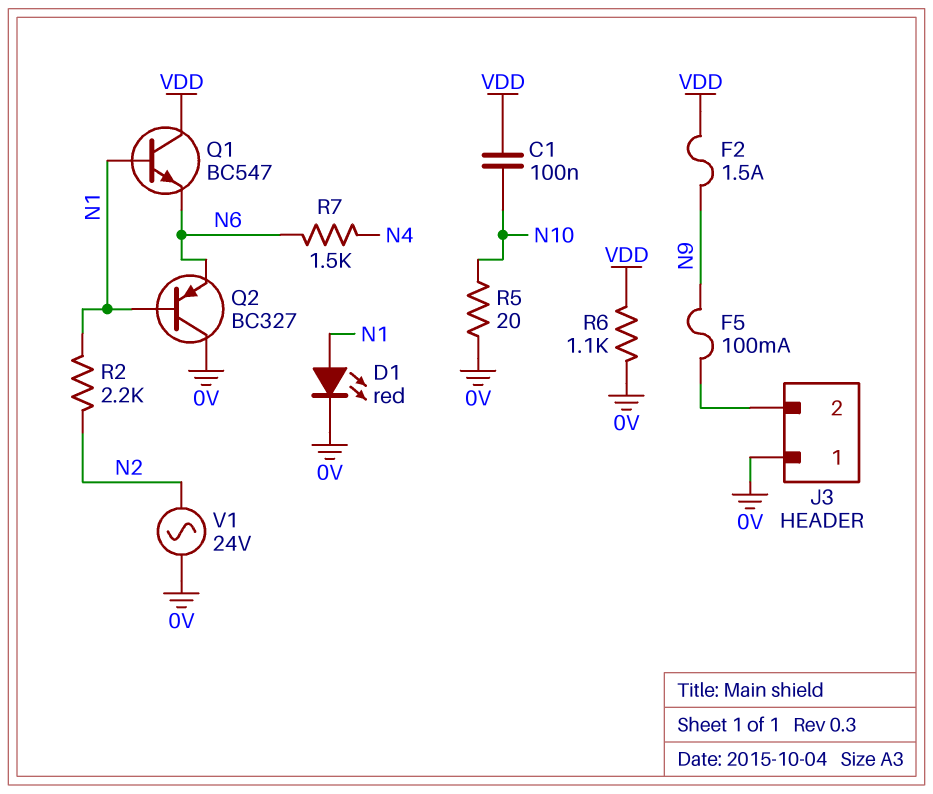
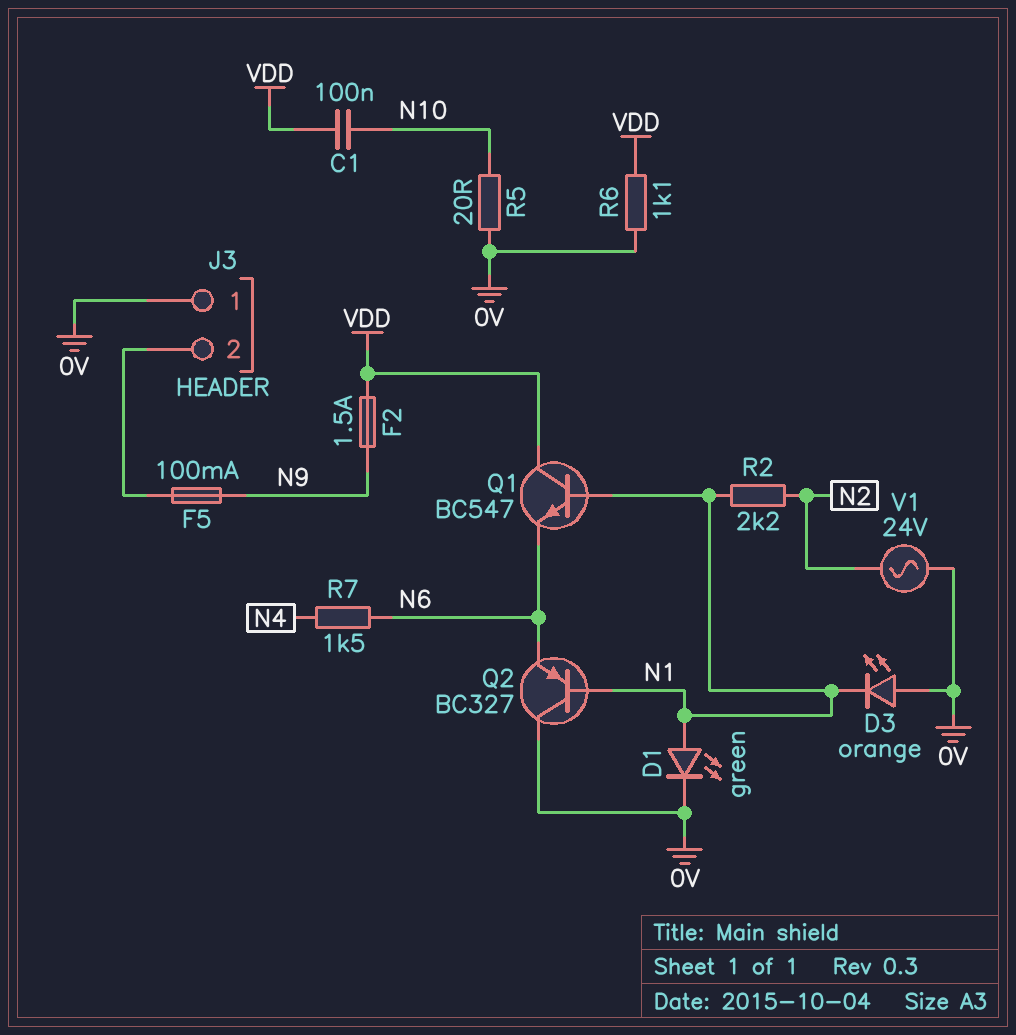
D1: LED red (A N1, K 0V) -> LED green (A N1, K 0V)
D3: none -> LED orange (A 0V, K N1)

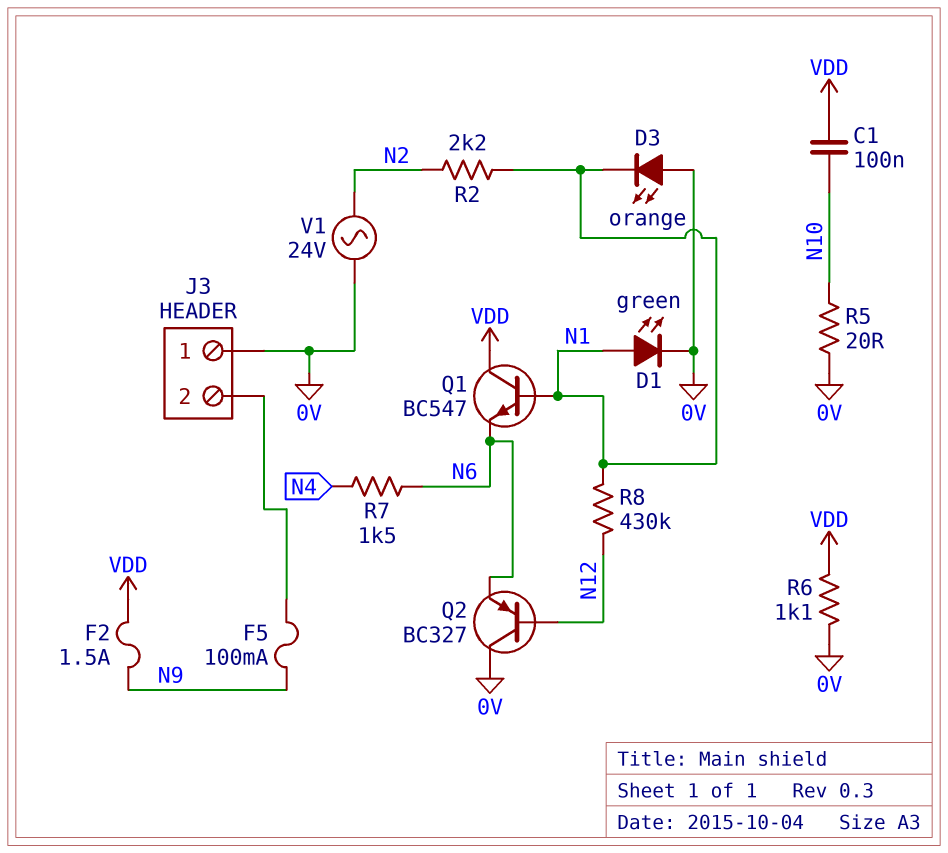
Q2: PNP BC327 (B N1, C 0V, E N6) -> PNP BC327 (B N12, C 0V, E N6)
R8: none -> 430k (N1, N12)

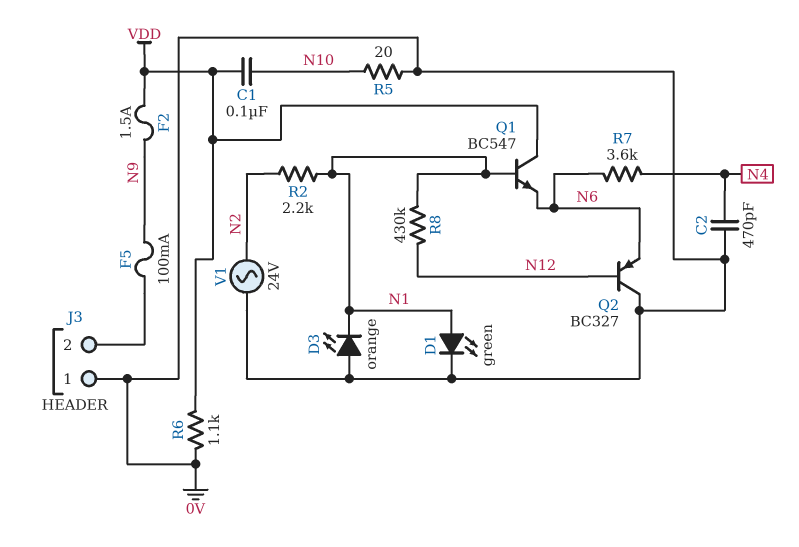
C2: none -> 470pF (0V, N4)
R7: 1.5k (N4, N6) -> 3.6k (N4, N6)

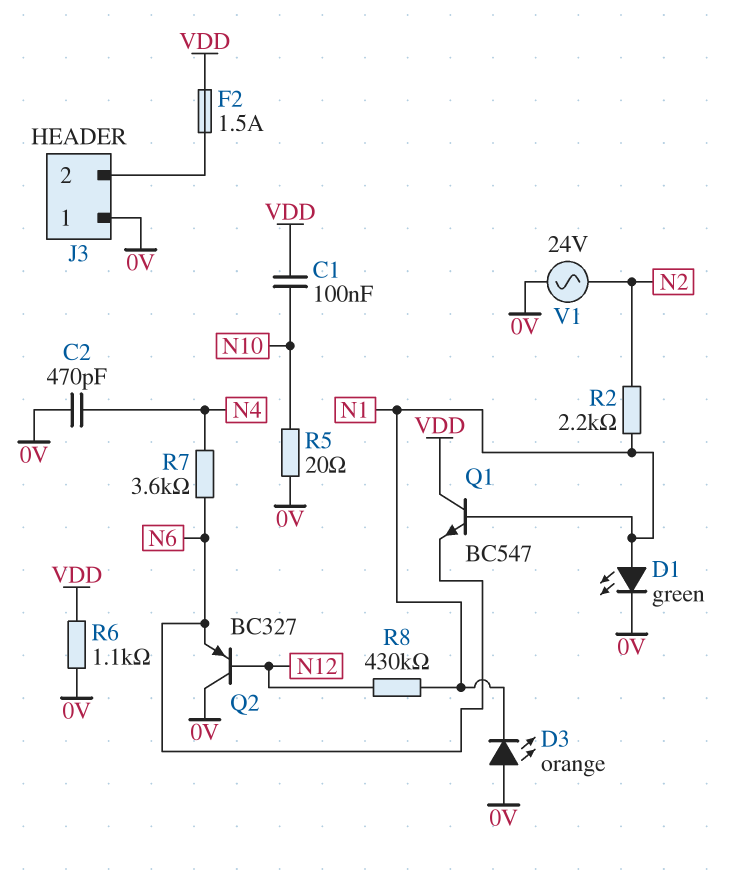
F2: 1.5A (N9, VDD) -> 1.5A (J3/2, VDD)
F5: 100mA (J3/2, N9) -> none

